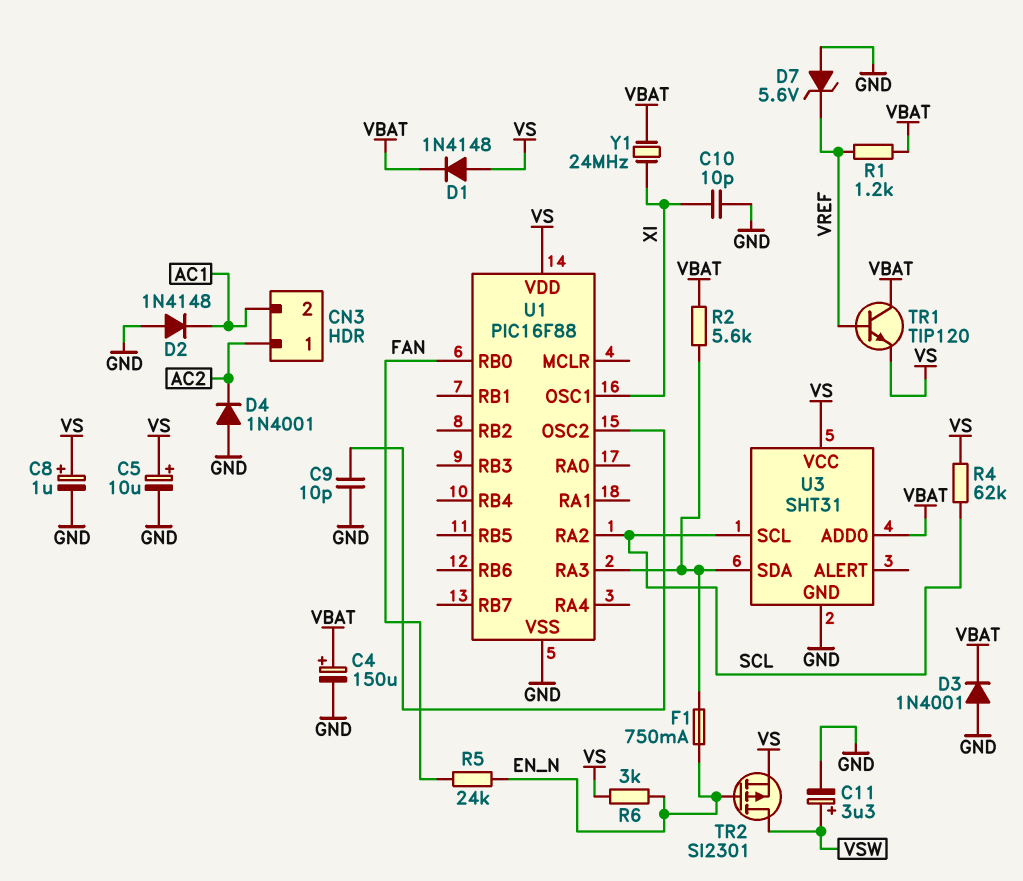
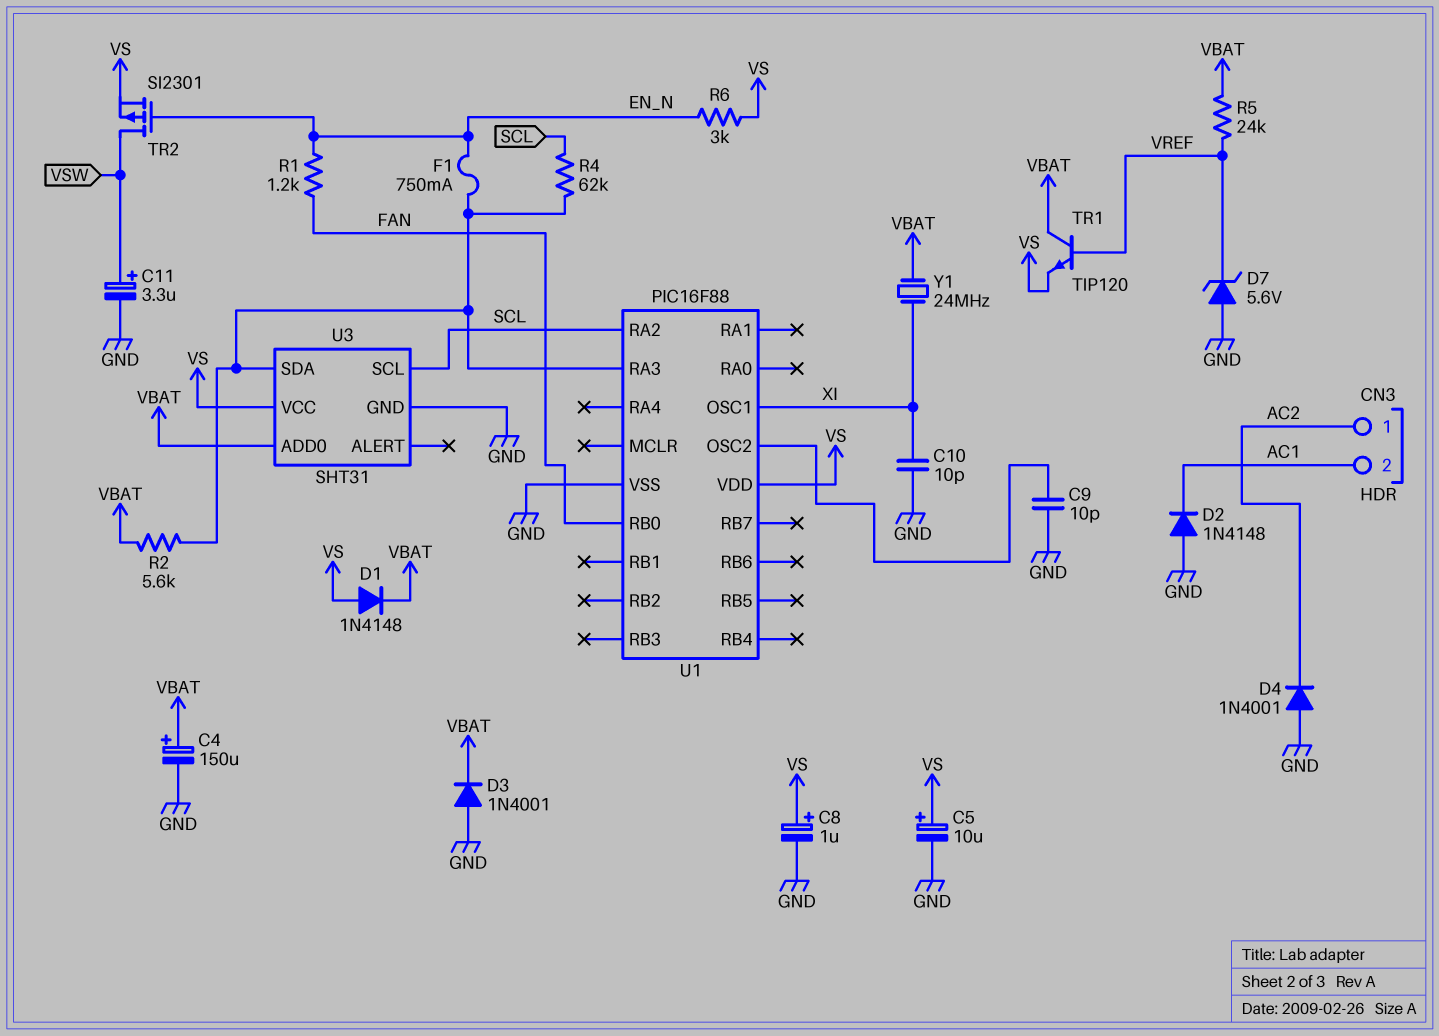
R1: 1.2k (VBAT, VREF) -> 1.2k (EN_N, FAN)
R4: 62k (SCL, VS) -> 62k (SCL, U1/RA3)
R5: 24k (EN_N, FAN) -> 24k (VBAT, VREF)

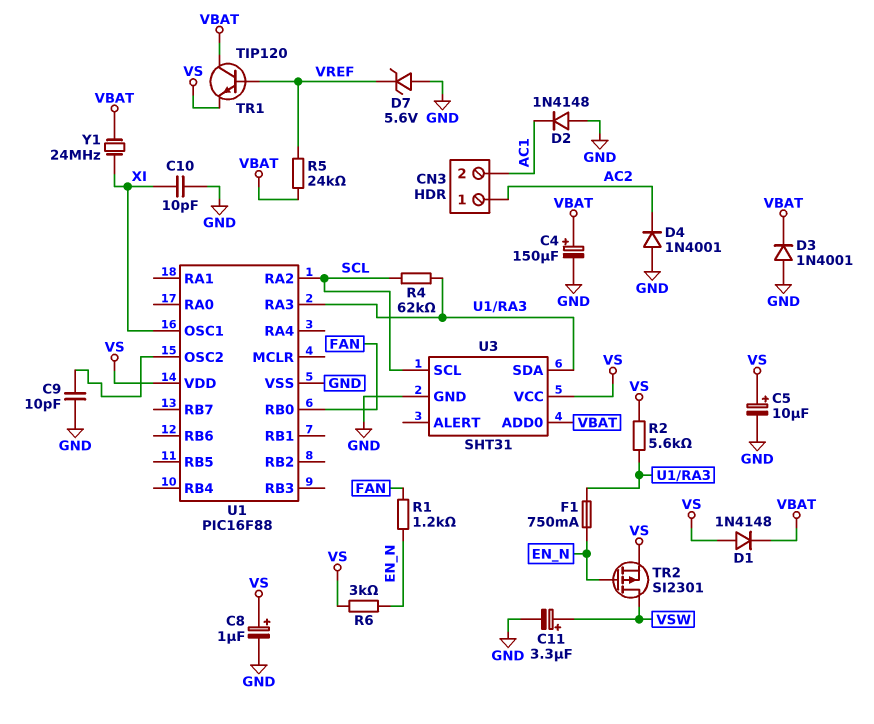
R2: 5.6k (U1/RA3, VBAT) -> 5.6k (U1/RA3, VS)

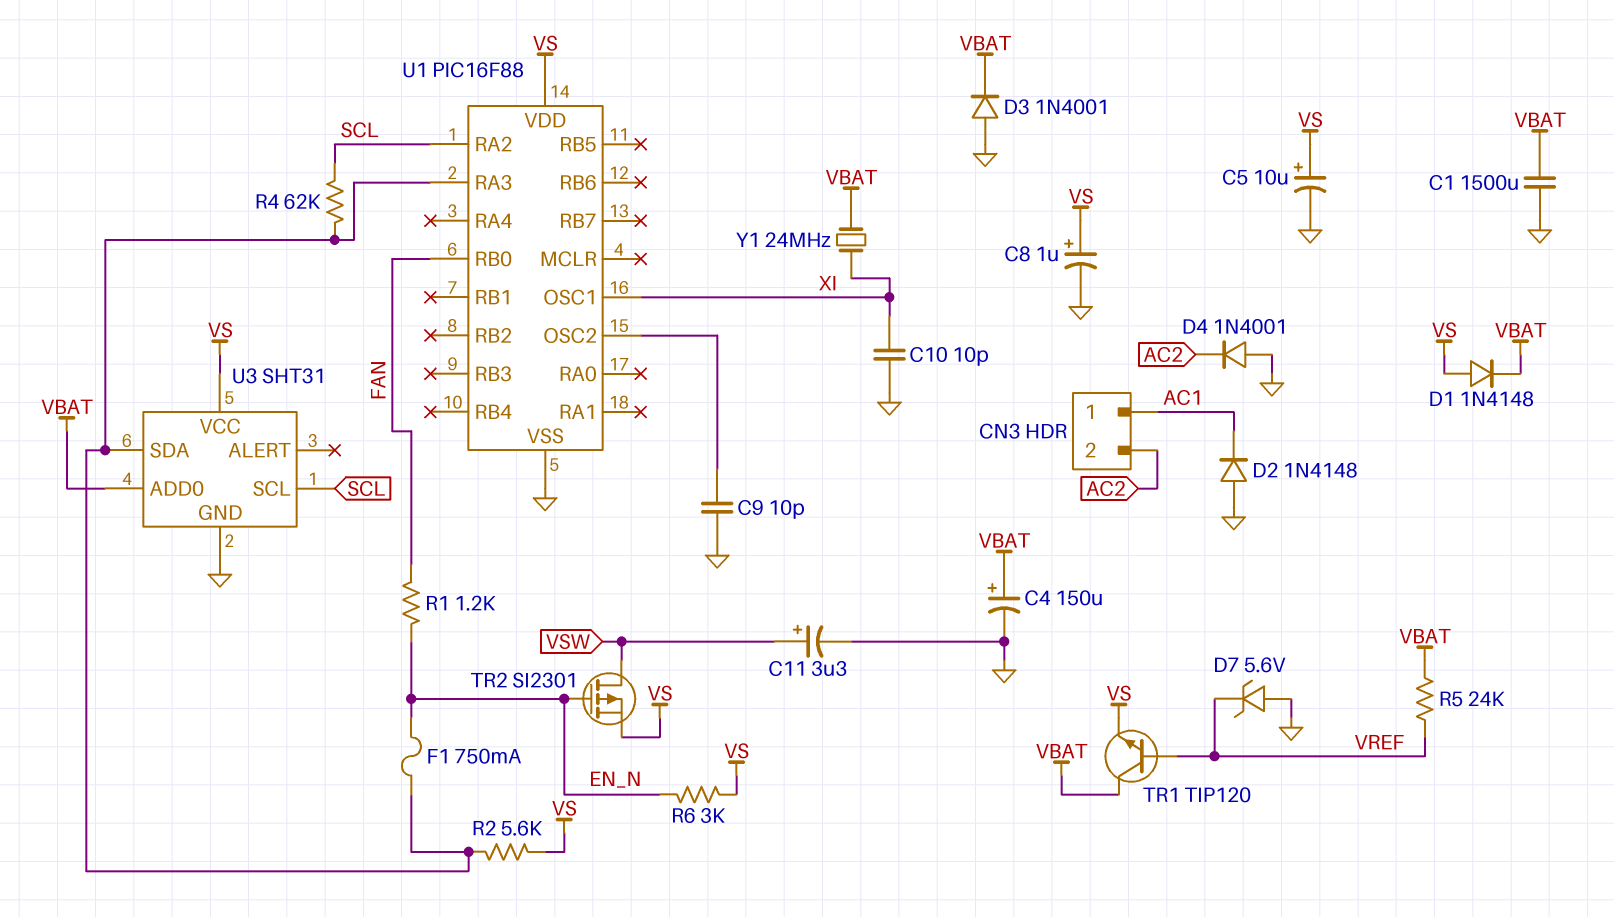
C1: none -> 1500uF (GND, VBAT)
CN3 pin 1: AC2 -> AC1
CN3 pin 2: AC1 -> AC2

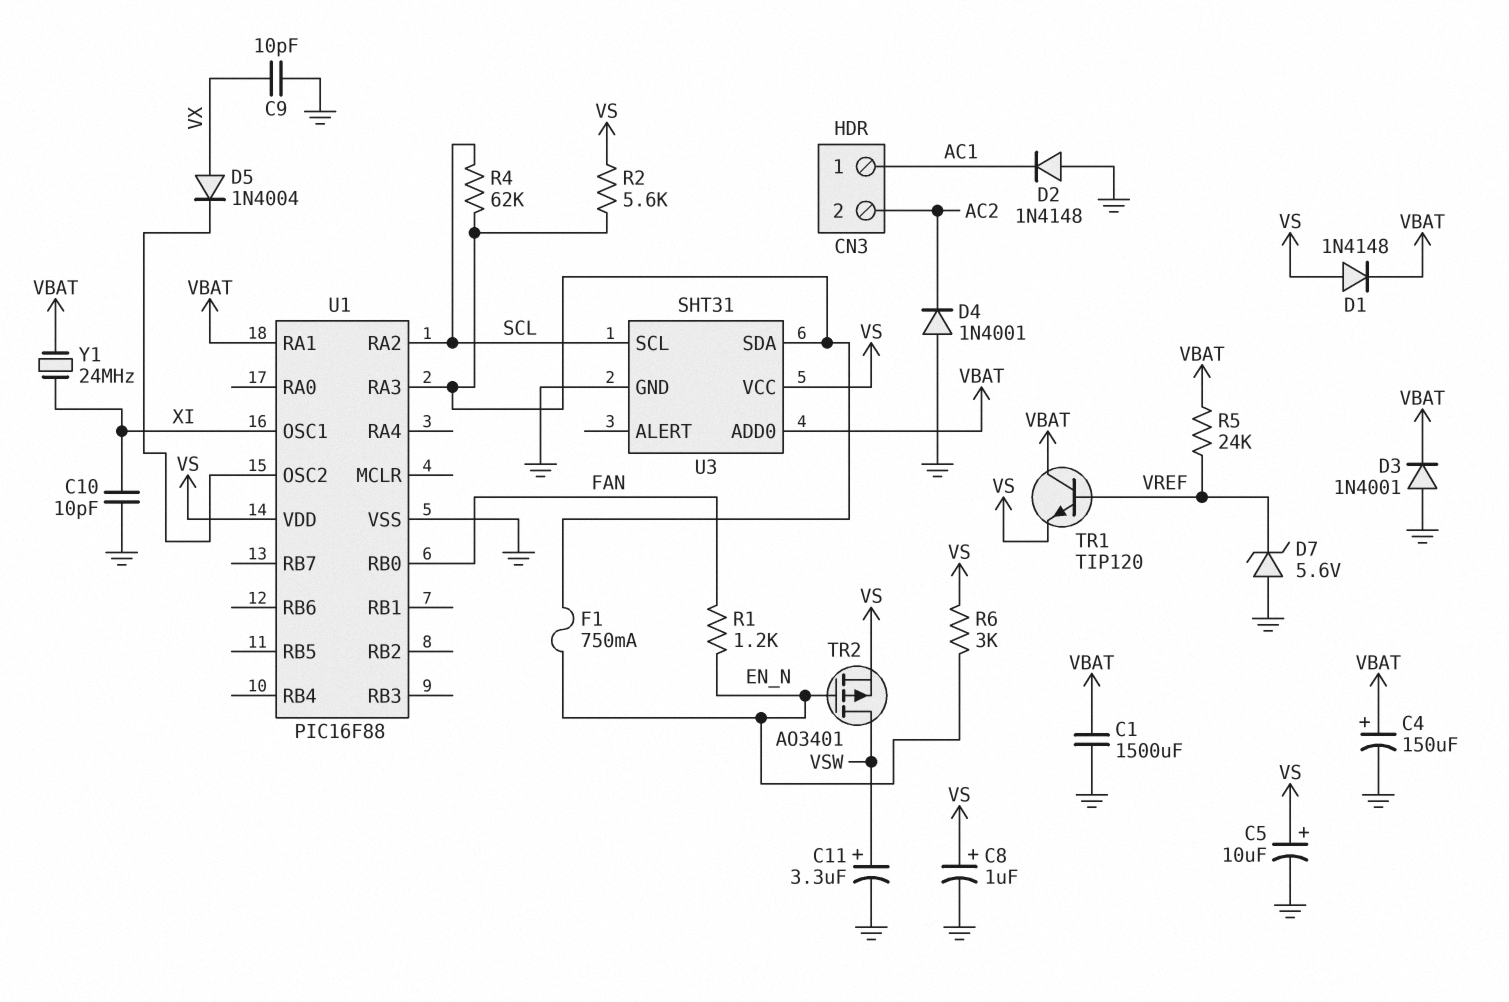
C9: 10pF (GND, U1/OSC2) -> 10pF (GND, VX)
D5: none -> diode 1N4004 (A VX, K U1/OSC2)
TR2: PMOS SI2301 (G EN_N, D VSW, S VS) -> PMOS AO3401 (G EN_N, D VSW, S VS)
U1 pin RA1: none -> VBAT

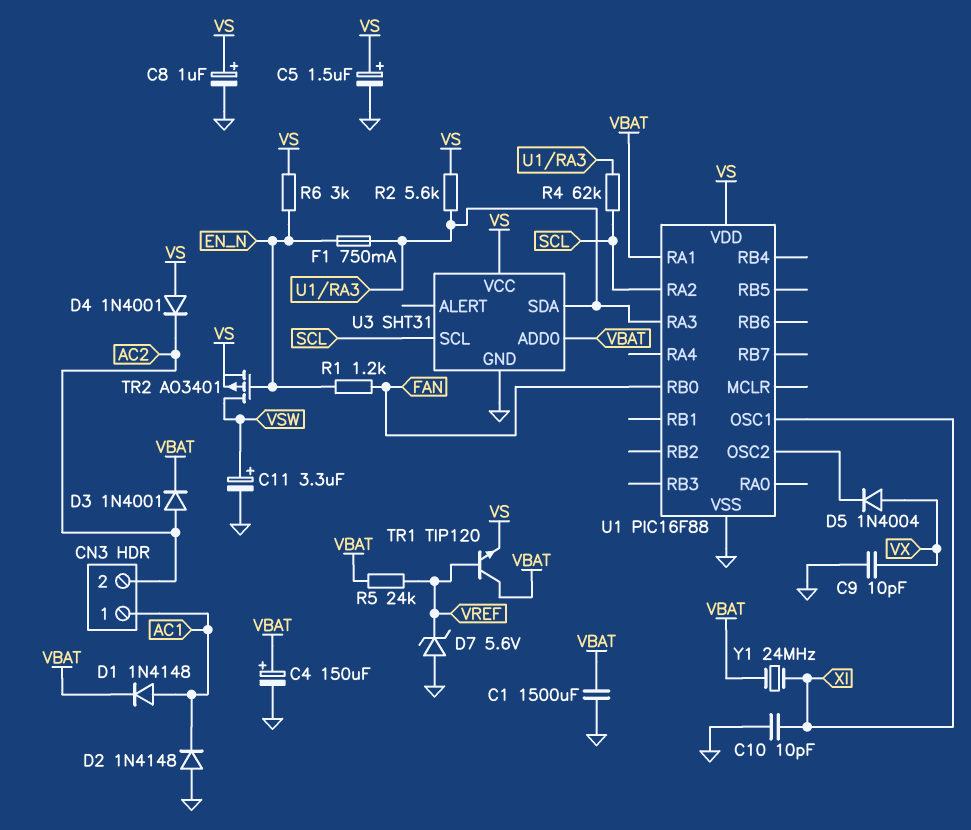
C5: 10uF (plus VS, minus GND) -> 1.5uF (plus VS, minus GND)
D1: diode 1N4148 (A VS, K VBAT) -> diode 1N4148 (A AC1, K VBAT)
D3: diode 1N4001 (A GND, K VBAT) -> diode 1N4001 (A AC2, K VBAT)
D4: diode 1N4001 (A GND, K AC2) -> diode 1N4001 (A VS, K AC2)

